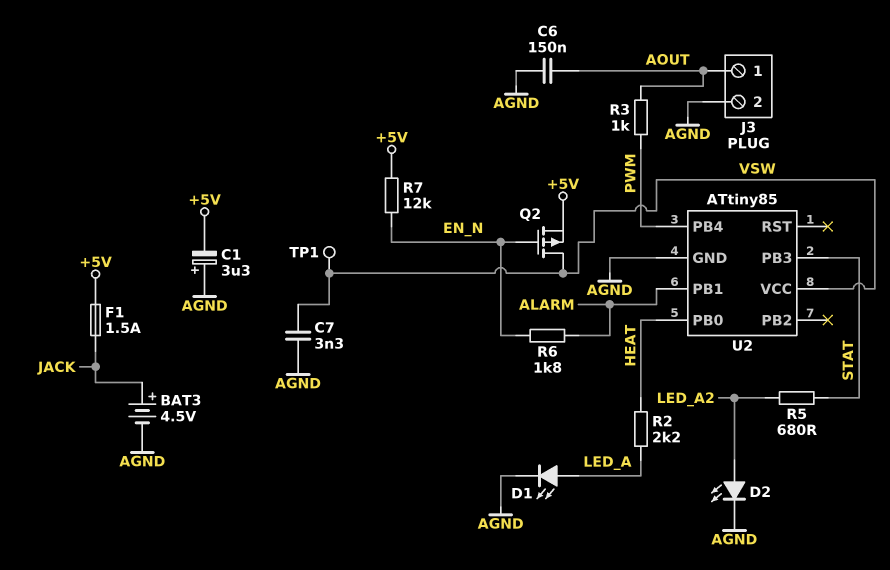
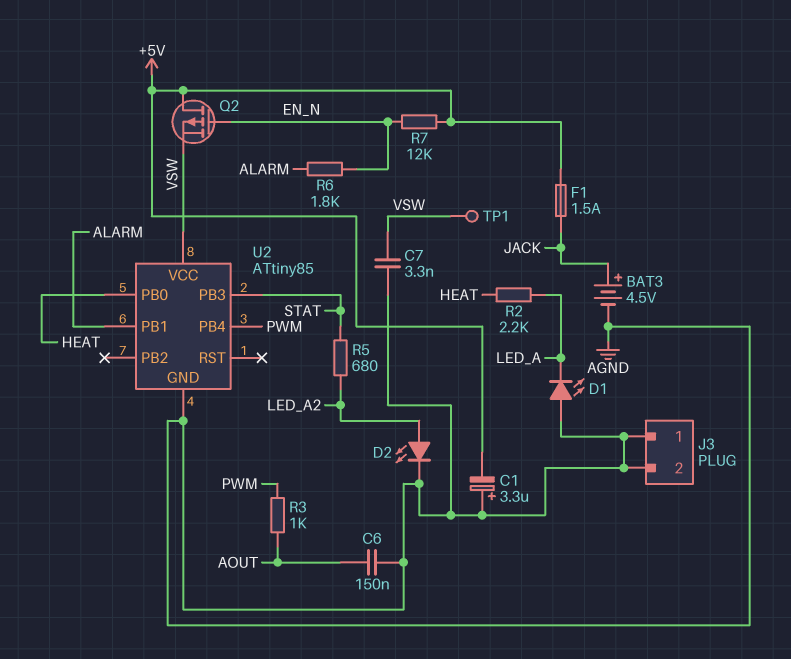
D1: LED (A LED_A, K AGND) -> LED (A AGND, K LED_A)
J3 pin 1: AOUT -> AGND
Q2: PMOS (G EN_N, D VSW, S +5V) -> PMOS (G EN_N, D +5V, S VSW)

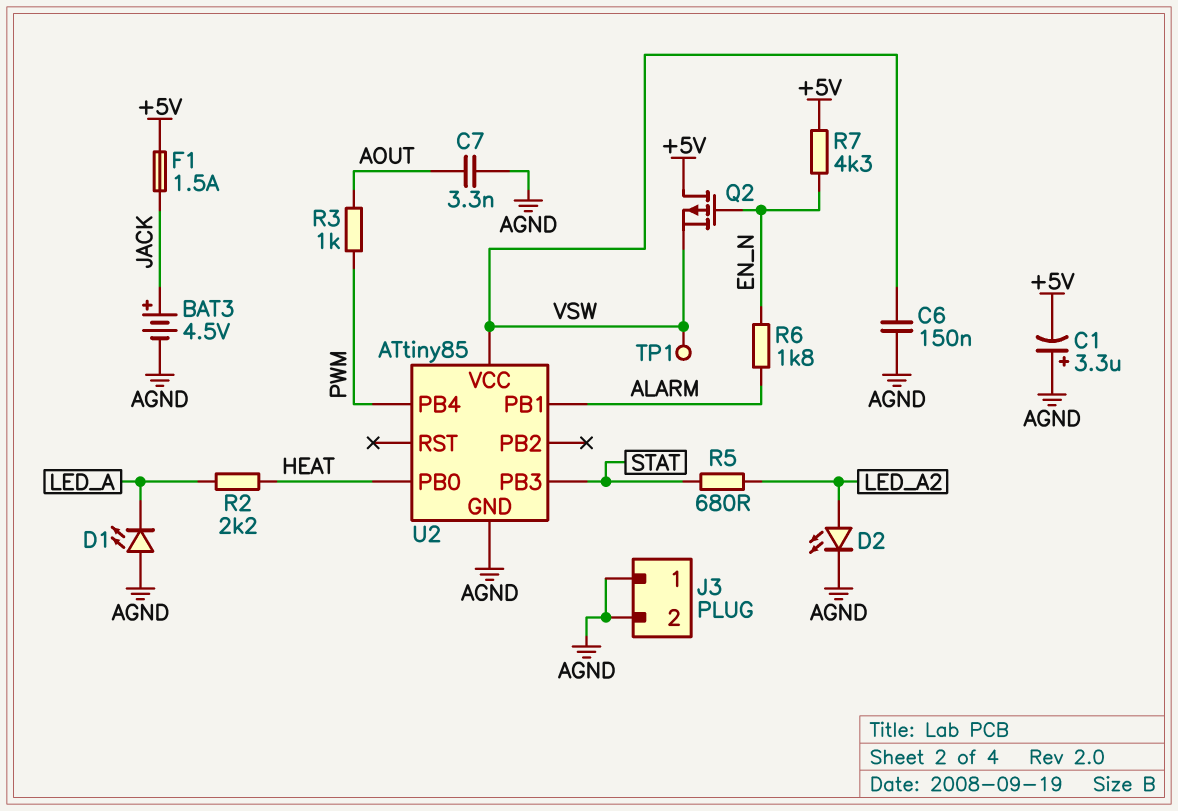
C6: 150nF (AGND, AOUT) -> 150nF (AGND, VSW)
C7: 3.3nF (AGND, VSW) -> 3.3nF (AGND, AOUT)
R7: 12k (+5V, EN_N) -> 4.3k (+5V, EN_N)

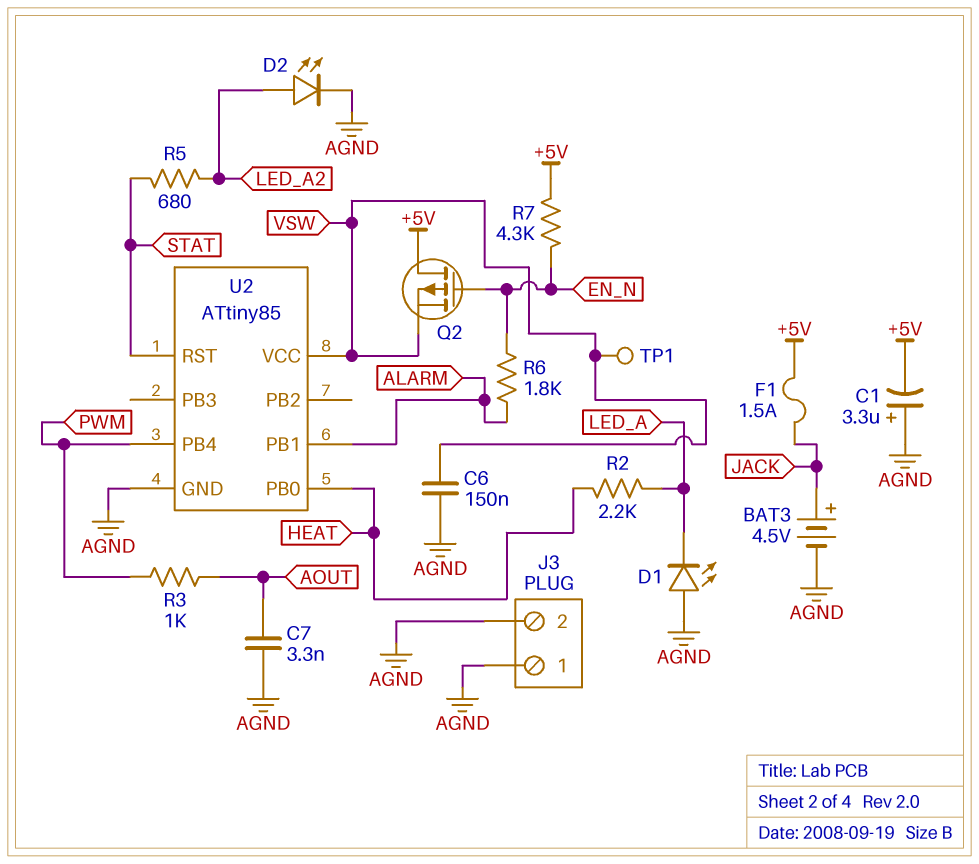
U2 pin PB3: STAT -> none
U2 pin RST: none -> STAT

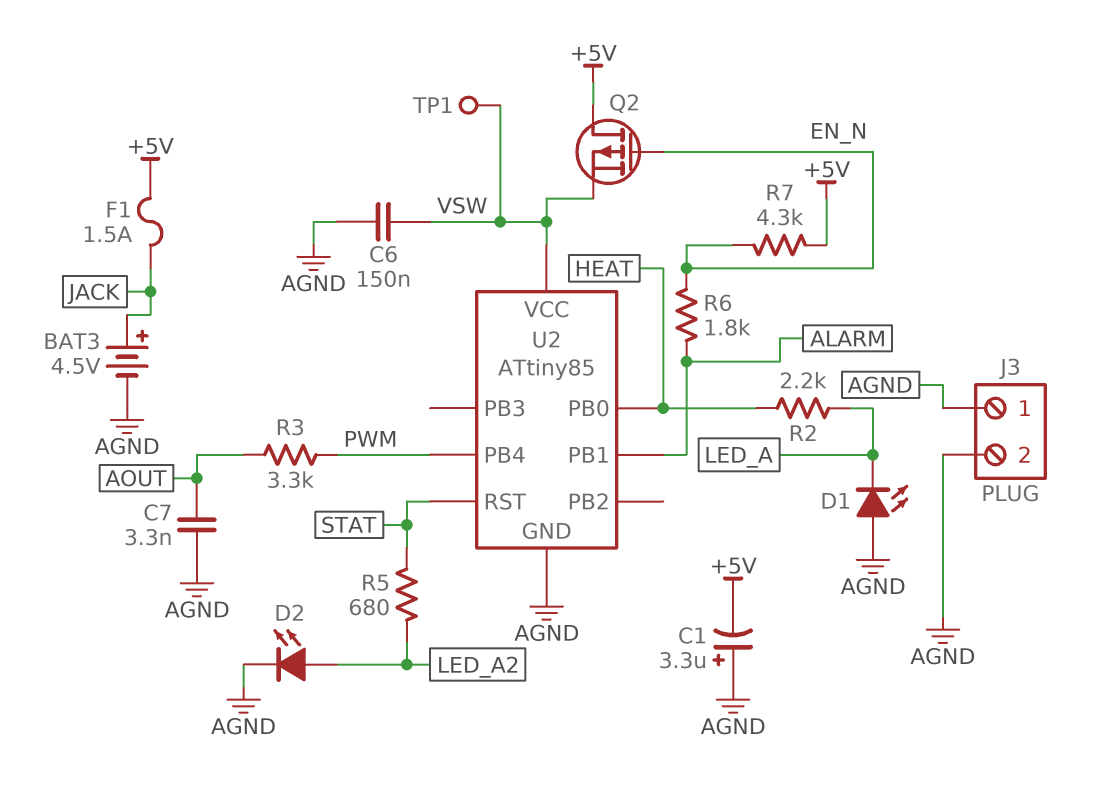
R3: 1k (AOUT, PWM) -> 3.3k (AOUT, PWM)

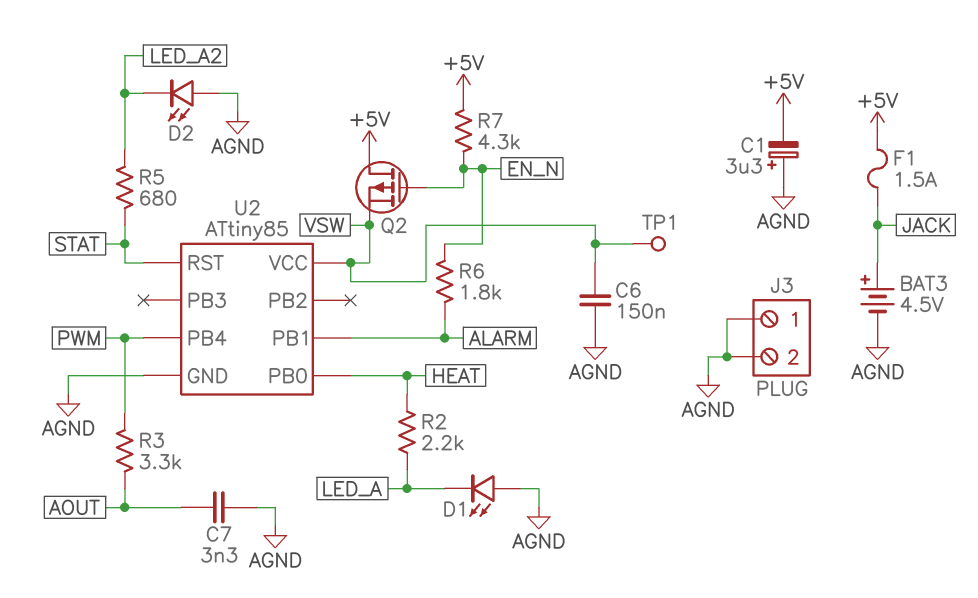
D2: LED (A LED_A2, K AGND) -> LED (A AGND, K LED_A2)

